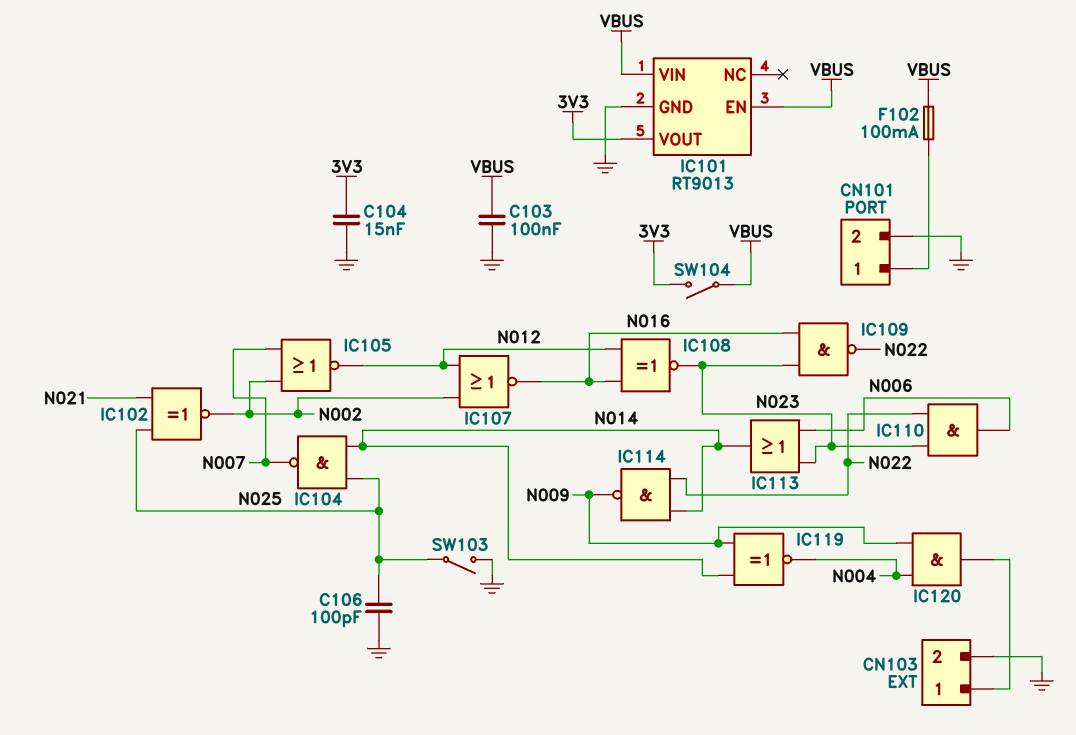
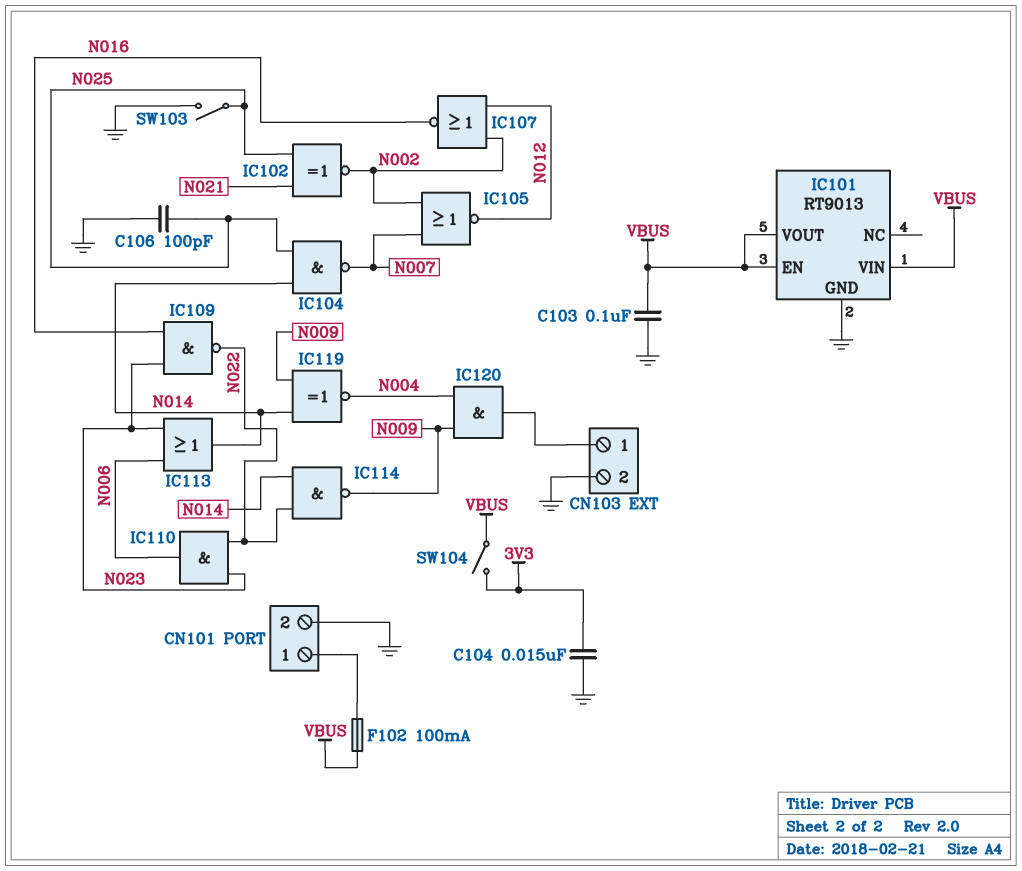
IC101 pin VOUT: 3V3 -> VBUS
IC108: XNOR (in N012, in N016, out N023) -> none

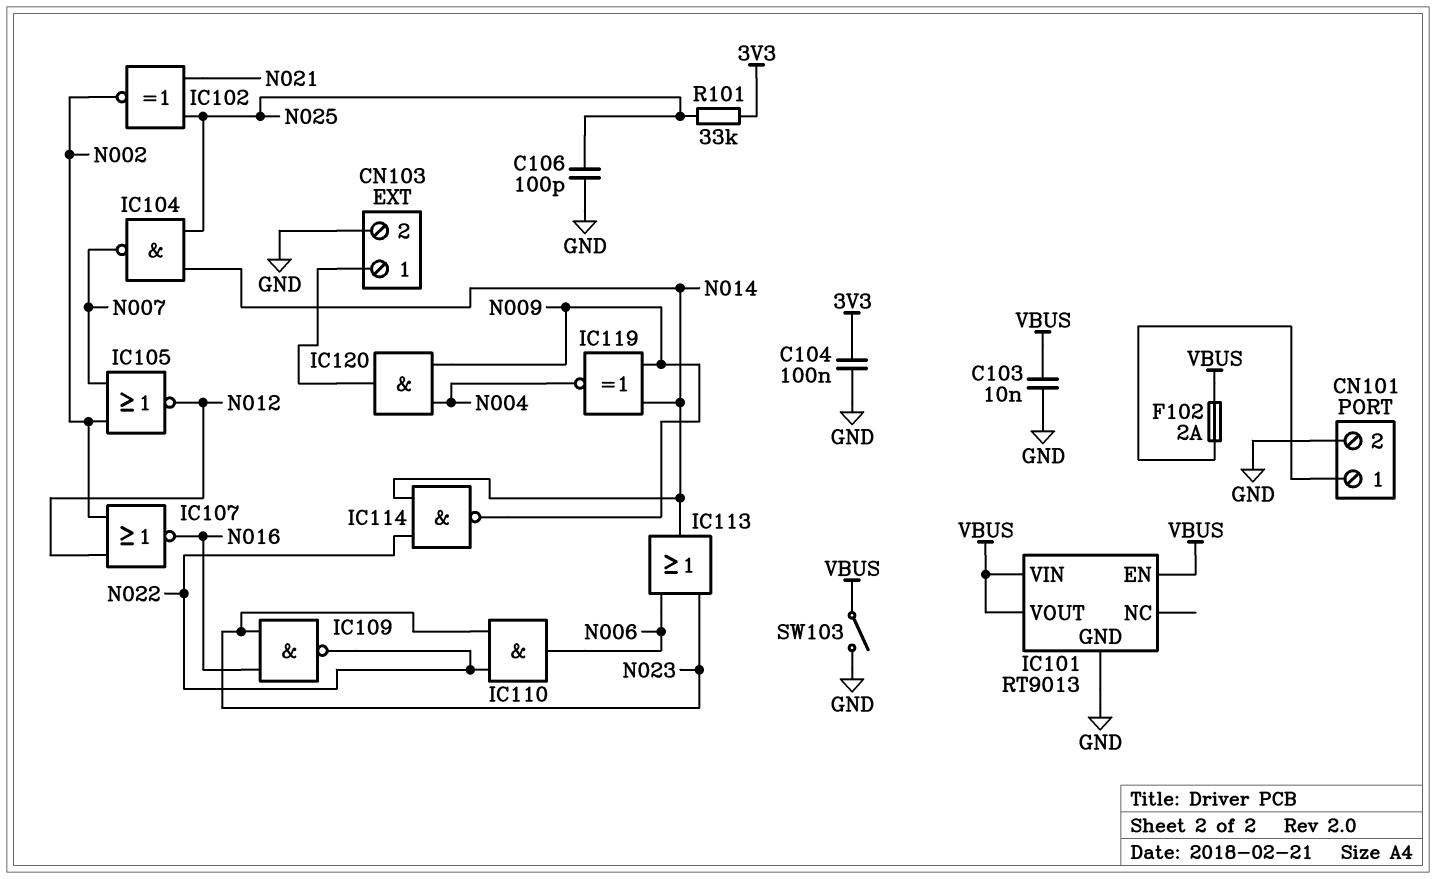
C103: 100nF (GND, VBUS) -> 10nF (GND, VBUS)
C104: 15nF (3V3, GND) -> 100nF (3V3, GND)
F102: 100mA (CN101/1, VBUS) -> 2A (CN101/1, VBUS)
R101: none -> 33k (3V3, N025)
SW103: switch (GND, N025) -> switch (GND, VBUS)
SW104: switch (3V3, VBUS) -> none

